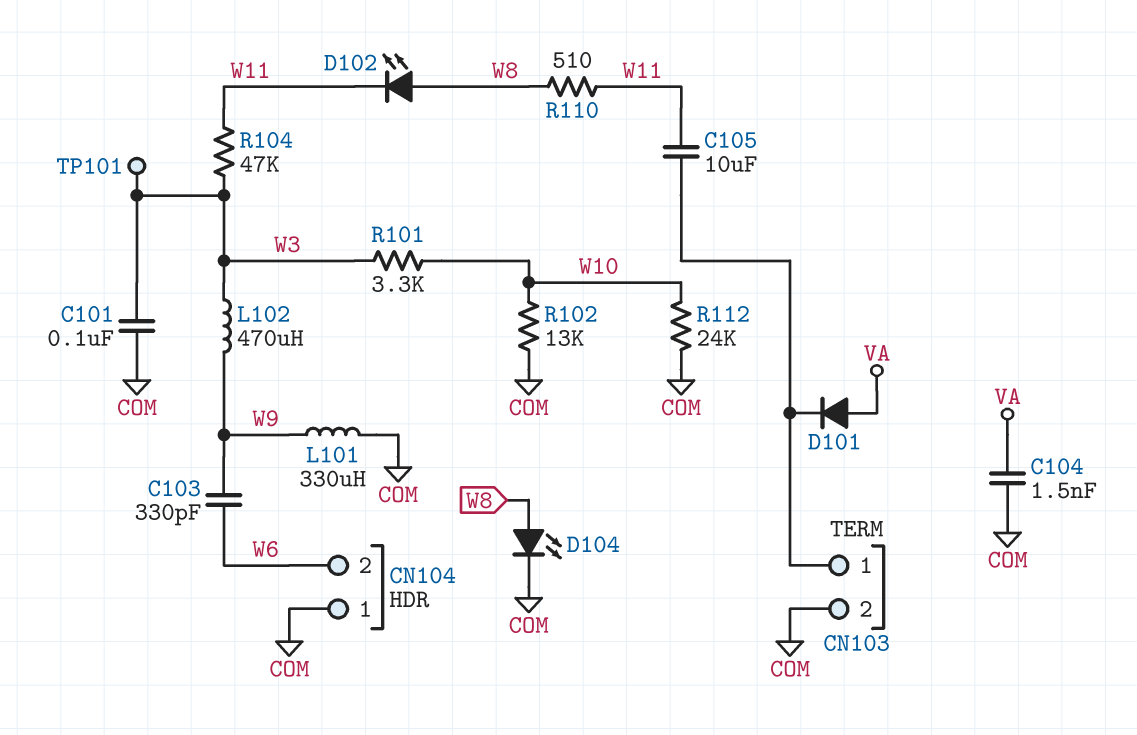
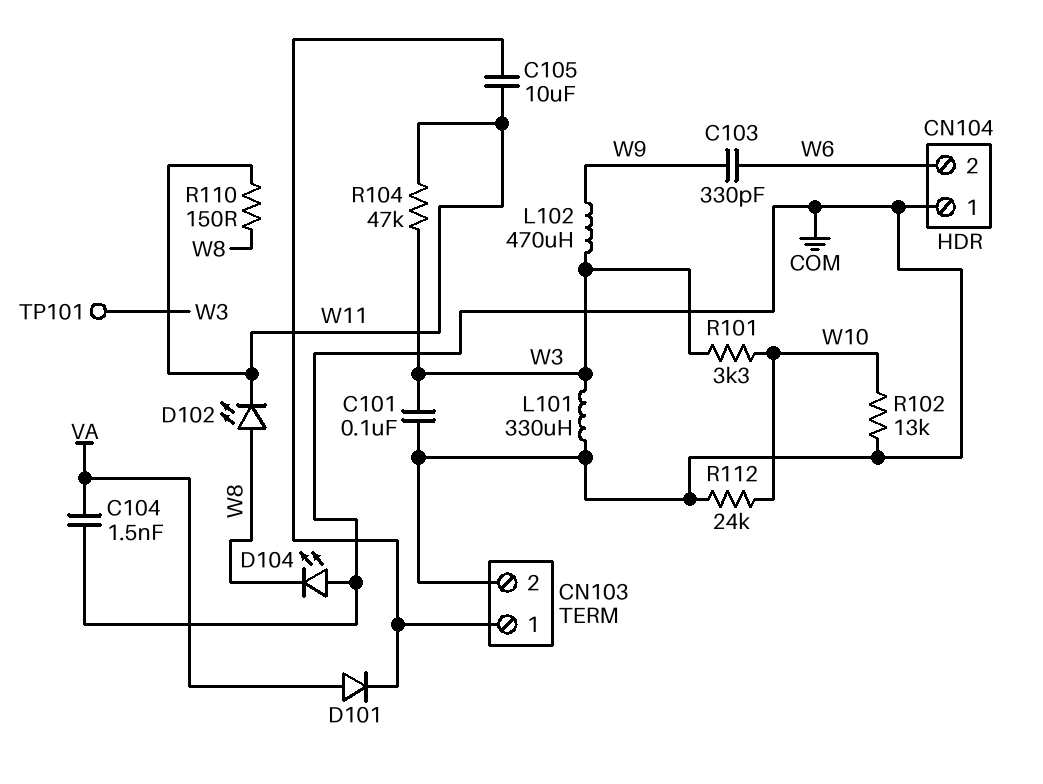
D104: LED (A W8, K COM) -> LED (A COM, K W8)
L101: 330uH (COM, W9) -> 330uH (COM, W3)
R110: 510 (W8, W11) -> 150 (W8, W11)

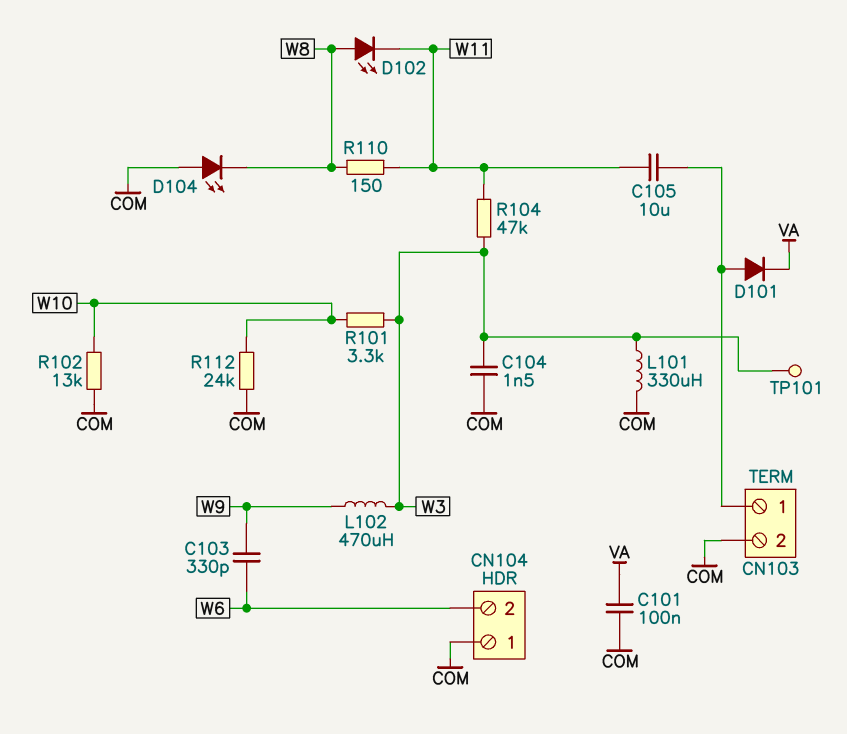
C101: 100nF (COM, W3) -> 100nF (COM, VA)
C104: 1.5nF (COM, VA) -> 1.5nF (COM, W3)
D101: diode (A VA, K CN103/1) -> diode (A CN103/1, K VA)

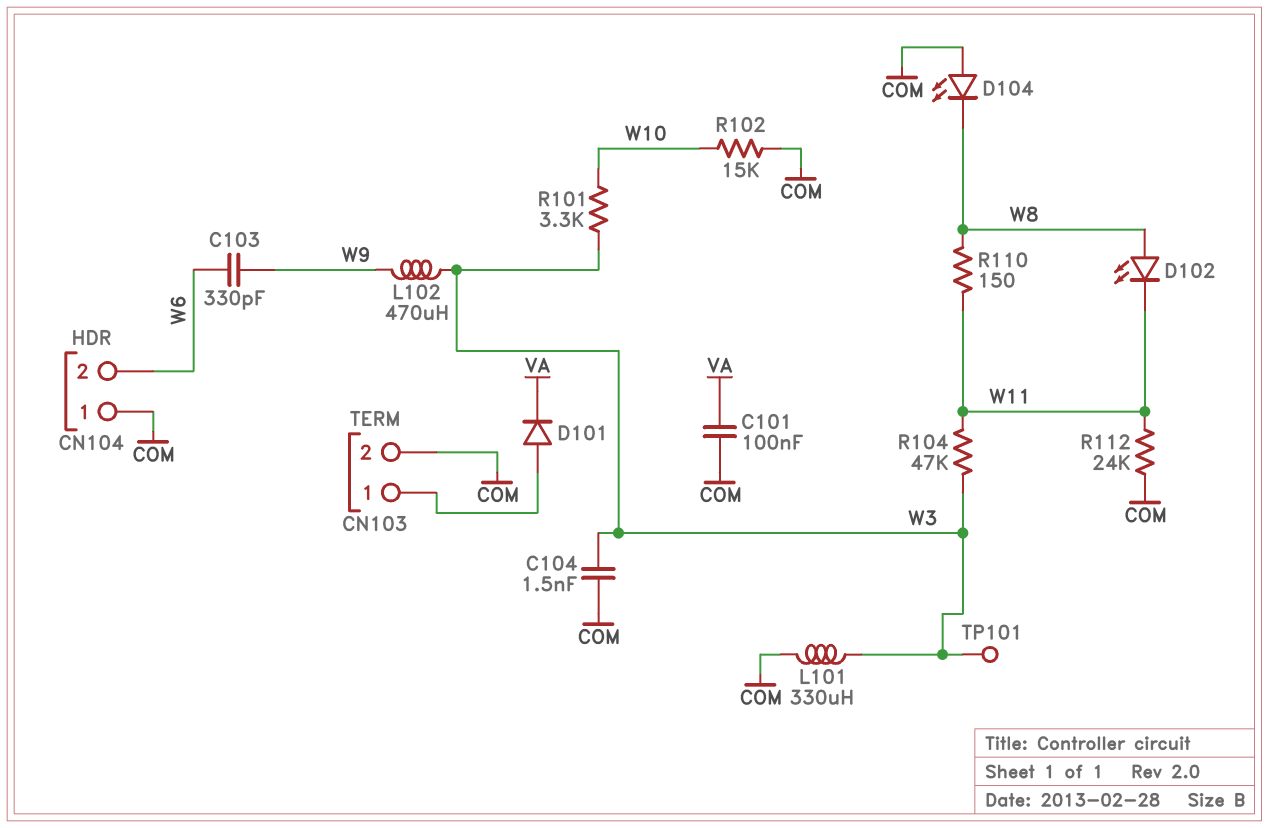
C105: 10uF (CN103/1, W11) -> none
R102: 13k (COM, W10) -> 15k (COM, W10)
R112: 24k (COM, W10) -> 24k (COM, W11)

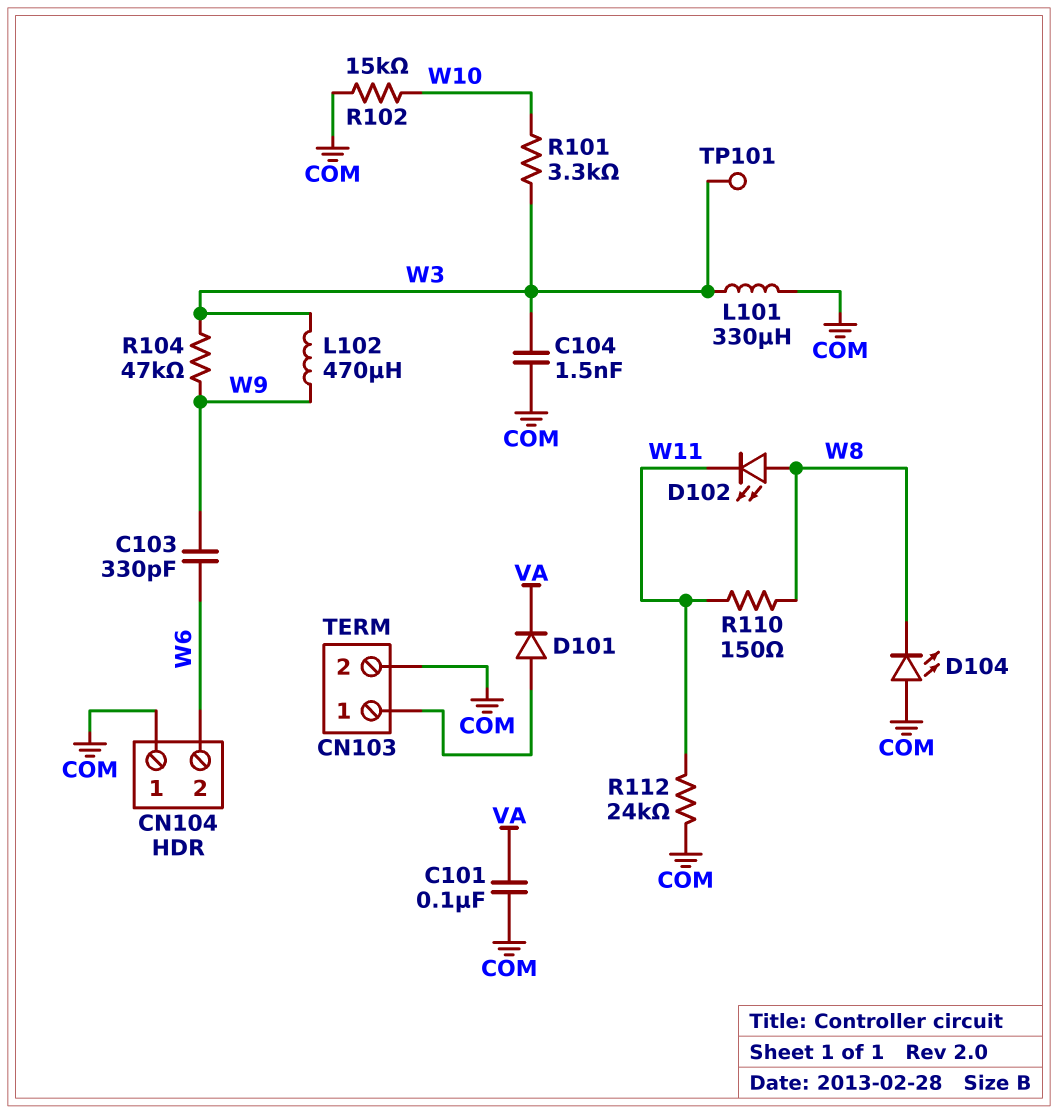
R104: 47k (W3, W11) -> 47k (W3, W9)

